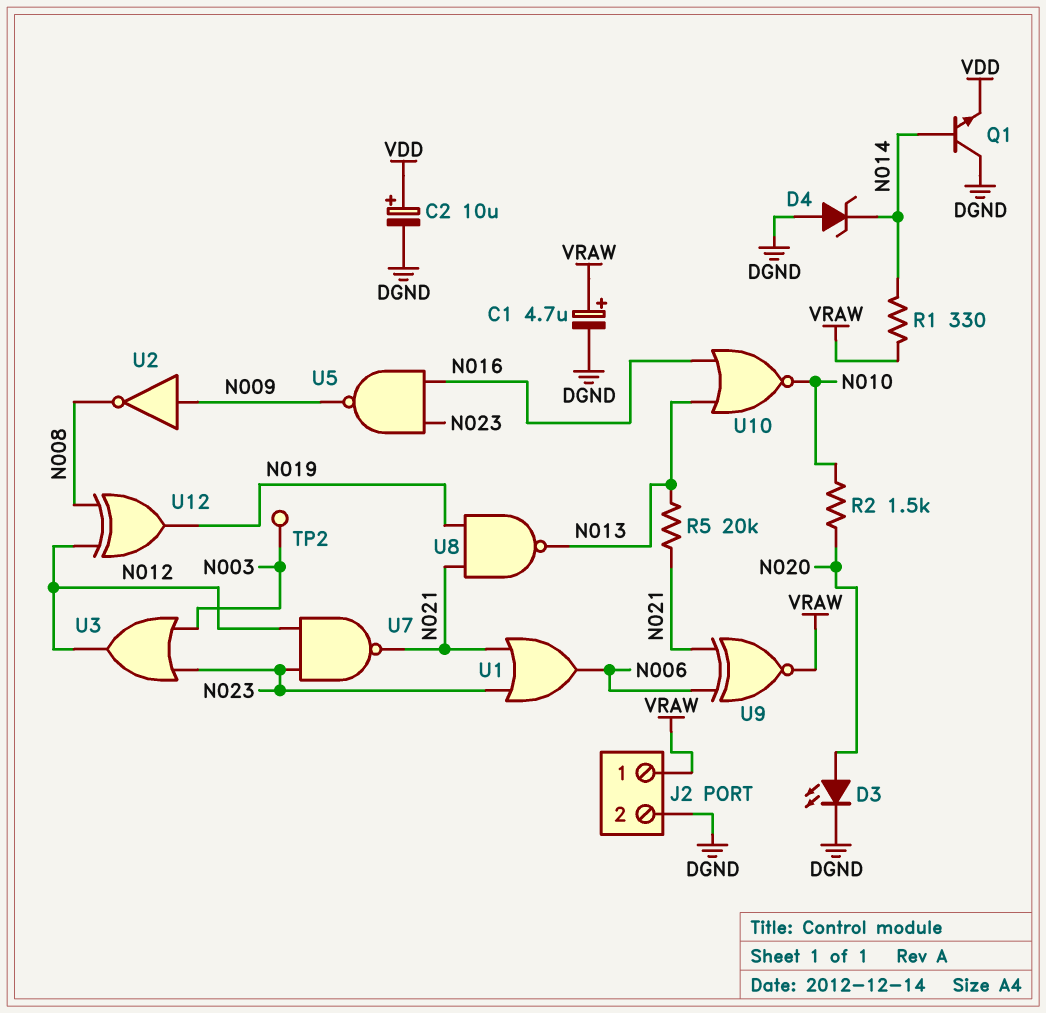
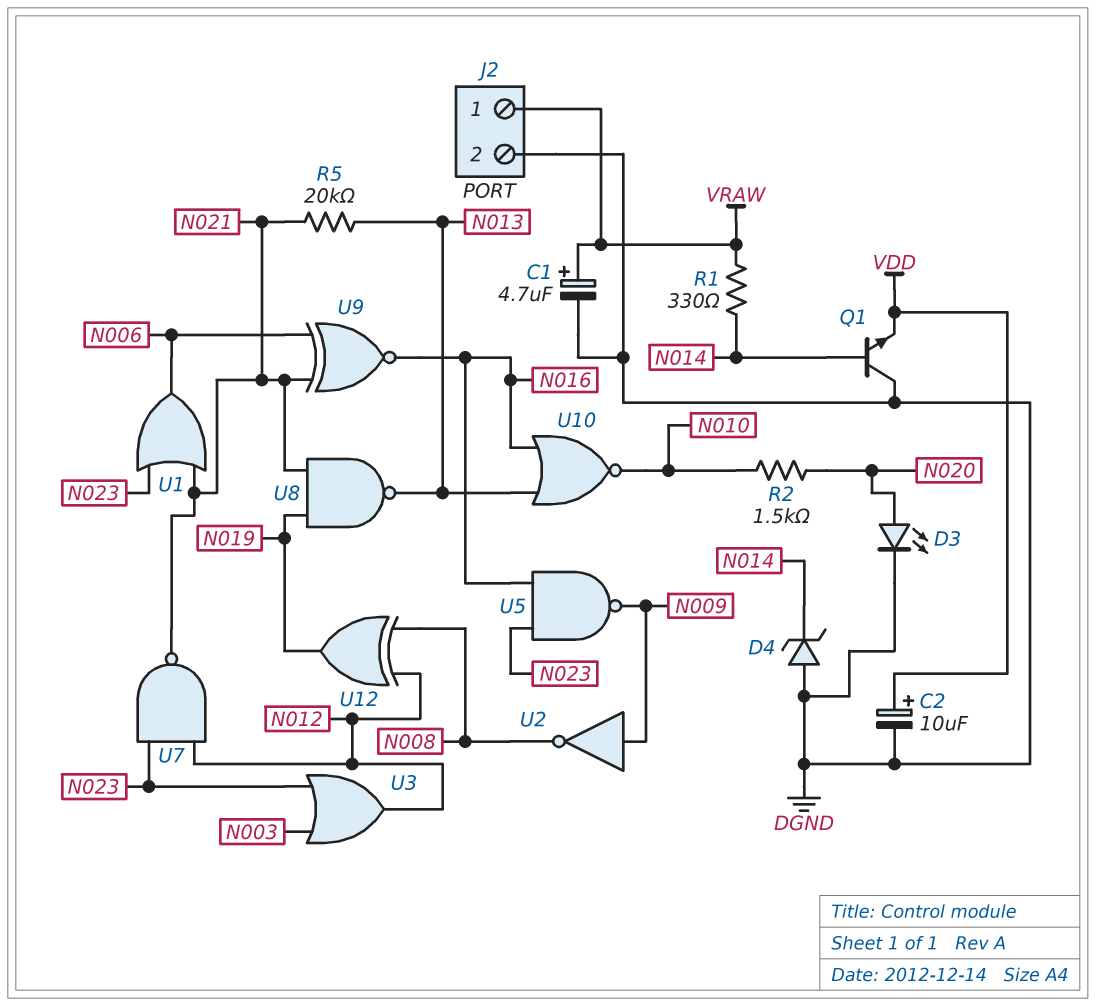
TP2: test point (N003) -> none
U9: XNOR (in N006, in N021, out VRAW) -> XNOR (in N006, in N021, out N016)

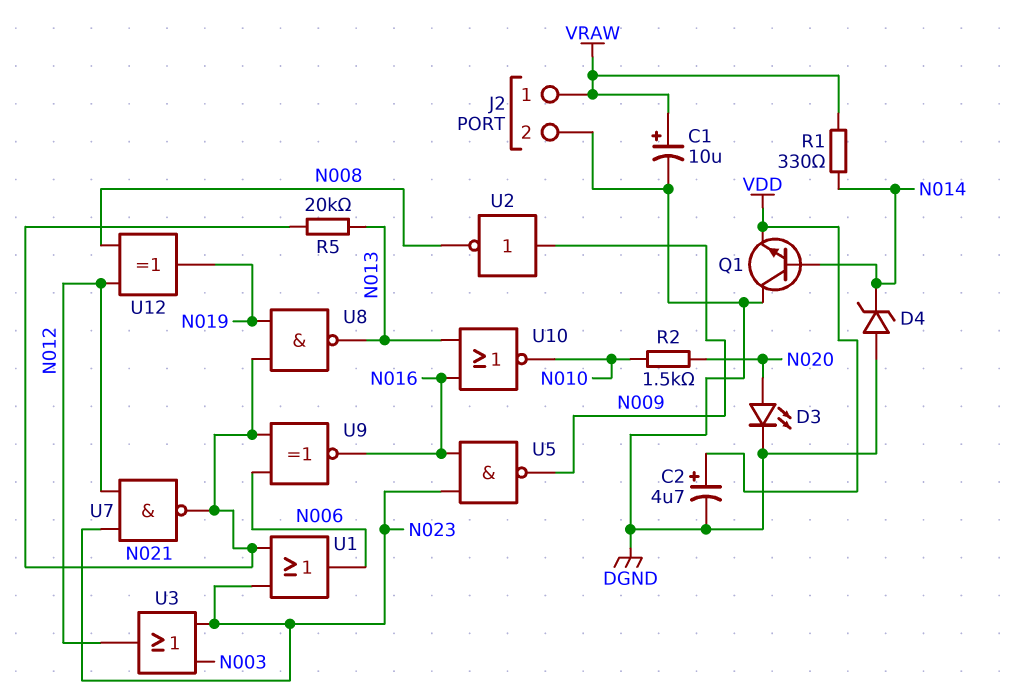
C1: 4.7uF (plus VRAW, minus DGND) -> 10uF (plus VRAW, minus DGND)
C2: 10uF (plus VDD, minus DGND) -> 4.7uF (plus VDD, minus DGND)

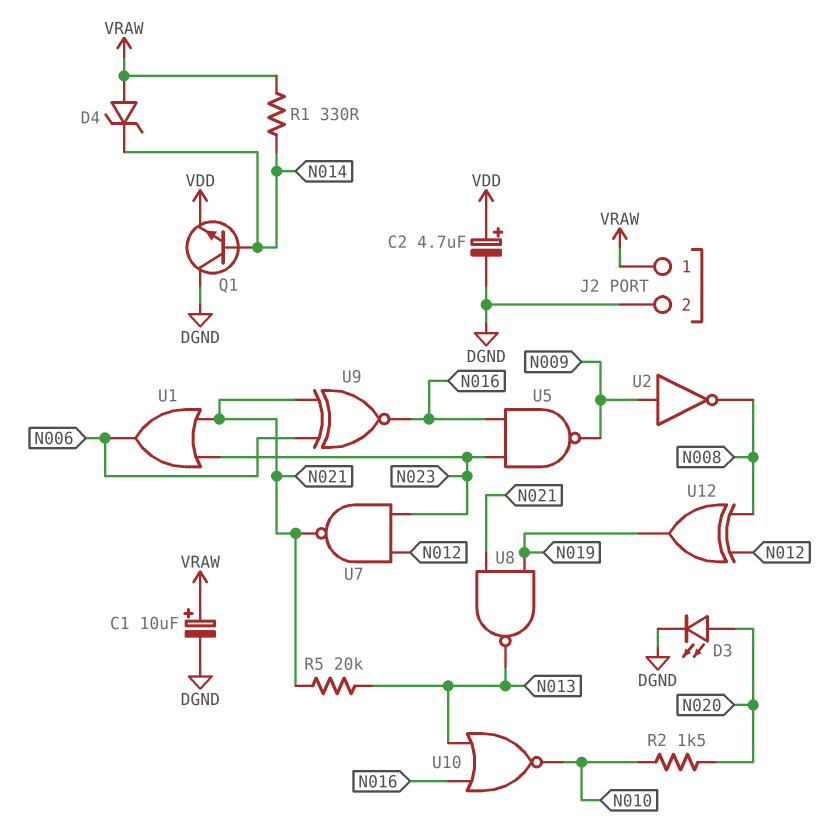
D4: zener (A DGND, K N014) -> zener (A VRAW, K N014)
U3: OR (in N003, in N023, out N012) -> none

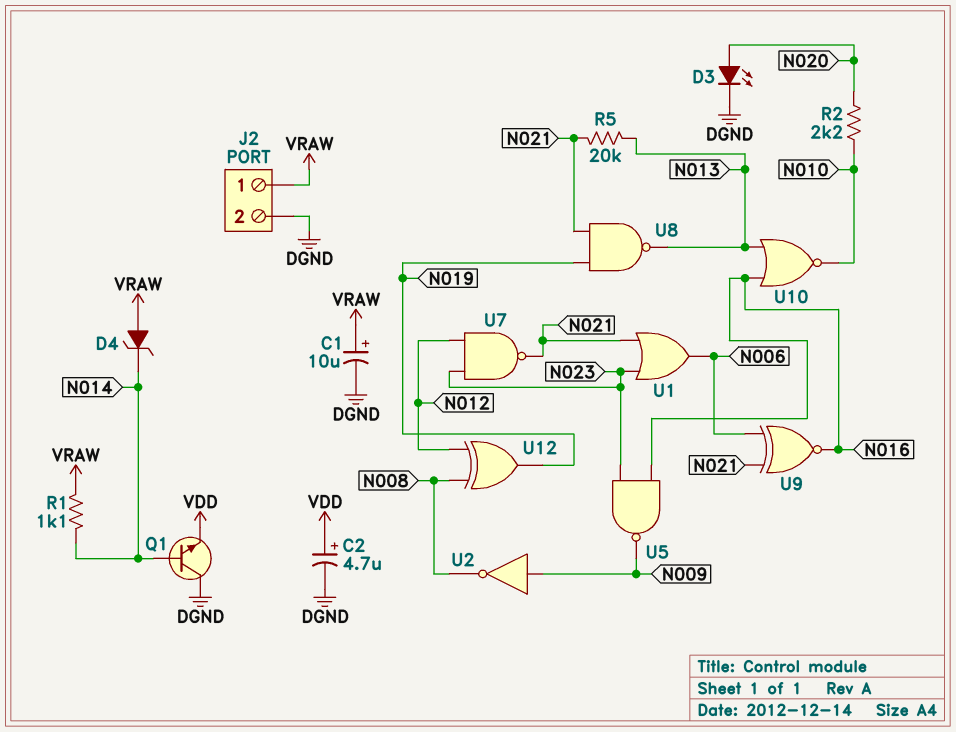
R1: 330 (N014, VRAW) -> 1.1k (N014, VRAW)
R2: 1.5k (N010, N020) -> 2.2k (N010, N020)

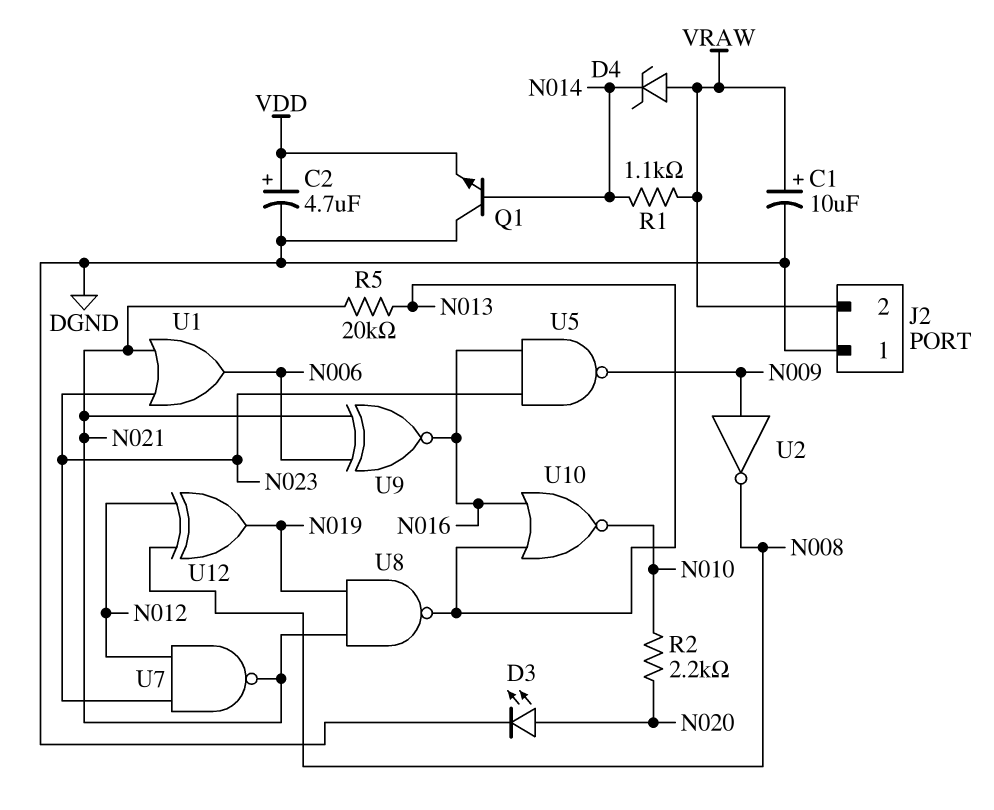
J2 pin 1: VRAW -> DGND
J2 pin 2: DGND -> VRAW

